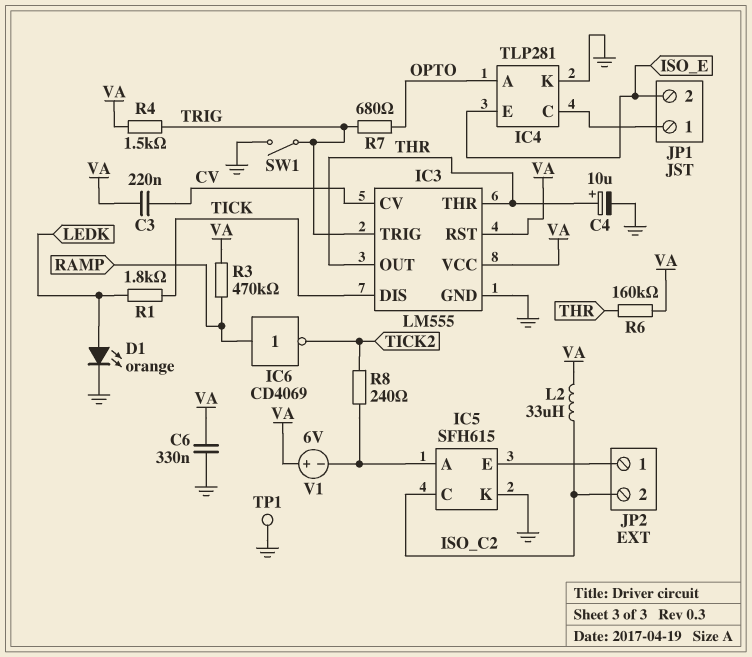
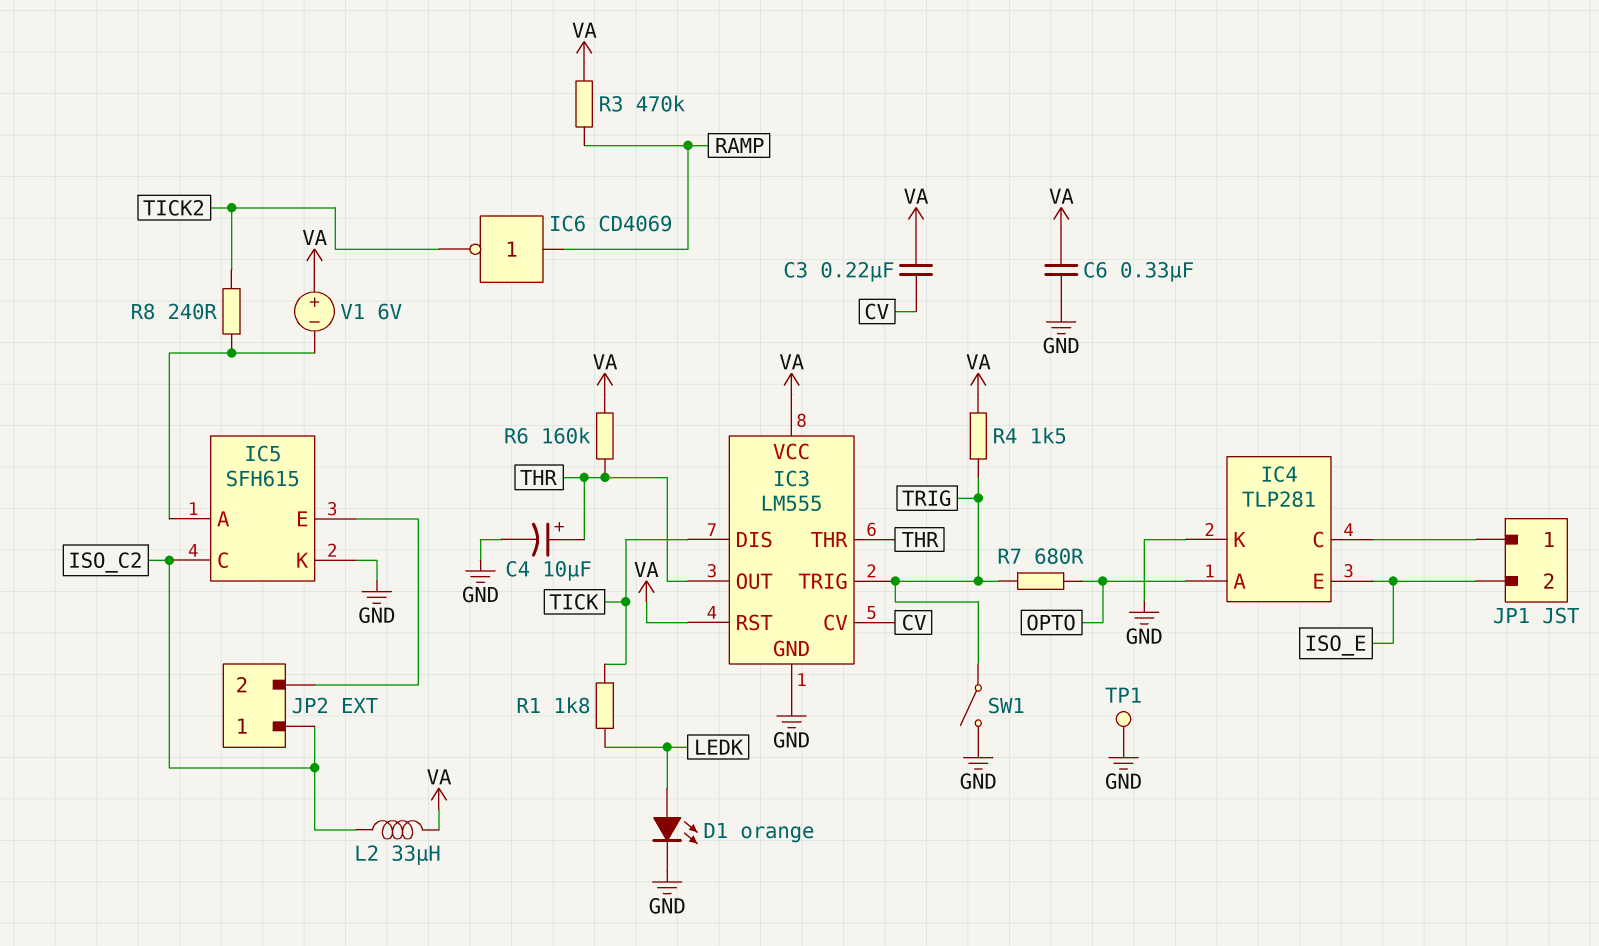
JP2 pin 1: IC5/E -> ISO_C2
JP2 pin 2: ISO_C2 -> IC5/E

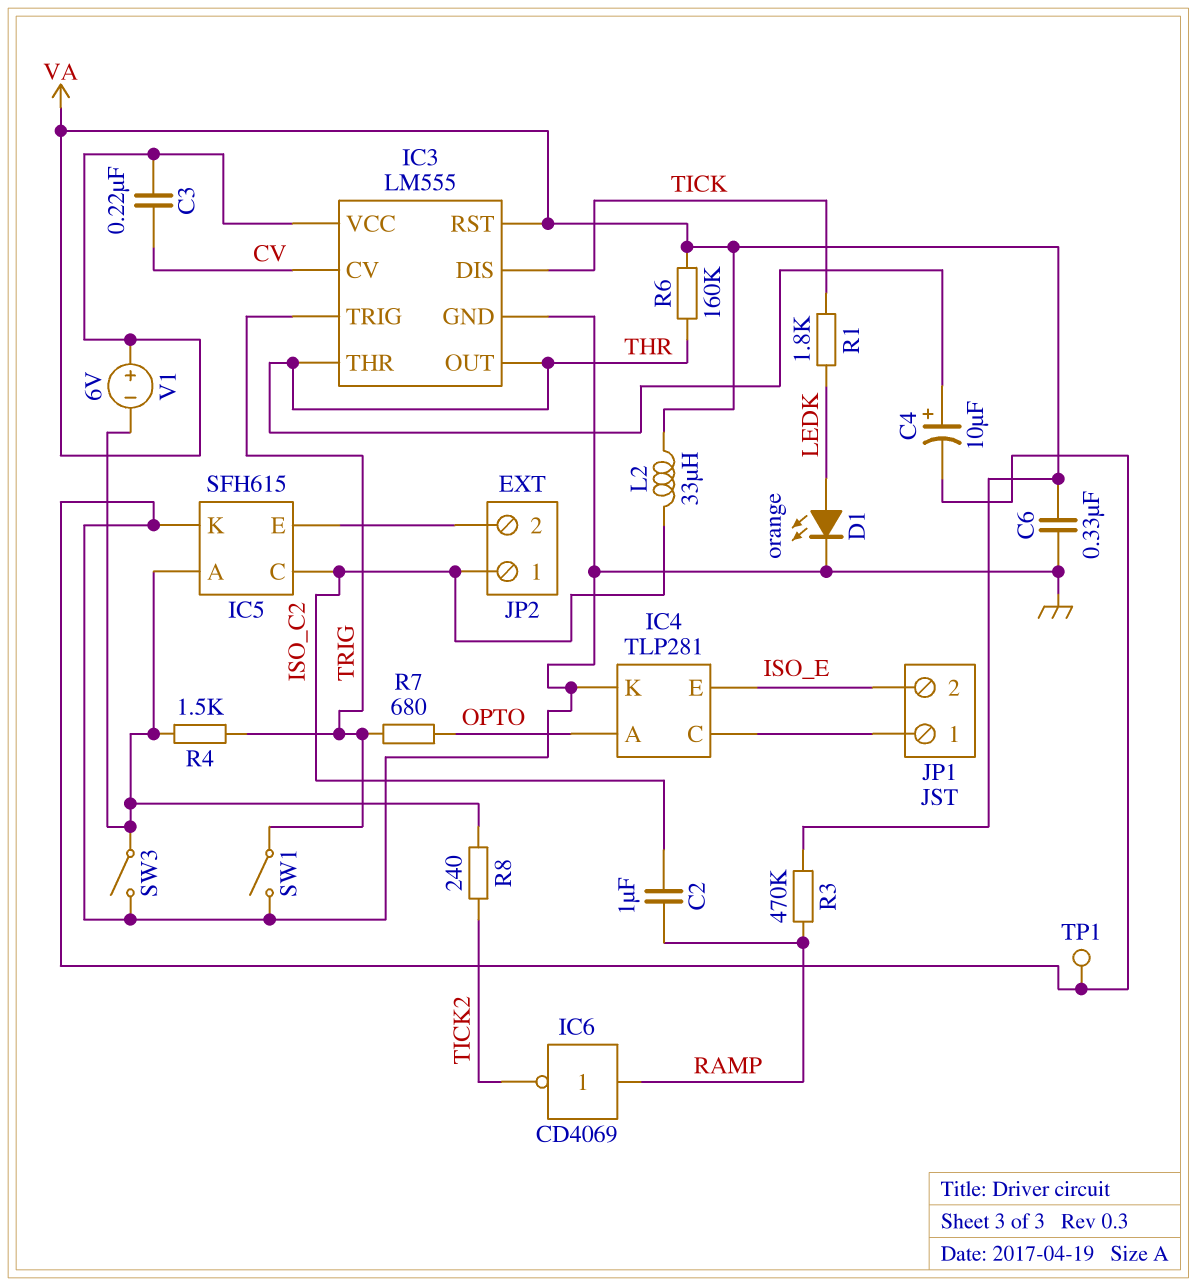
C2: none -> 1uF (ISO_C2, RAMP)
R4: 1.5k (TRIG, VA) -> 1.5k (IC5/A, TRIG)
SW3: none -> switch (GND, IC5/A)

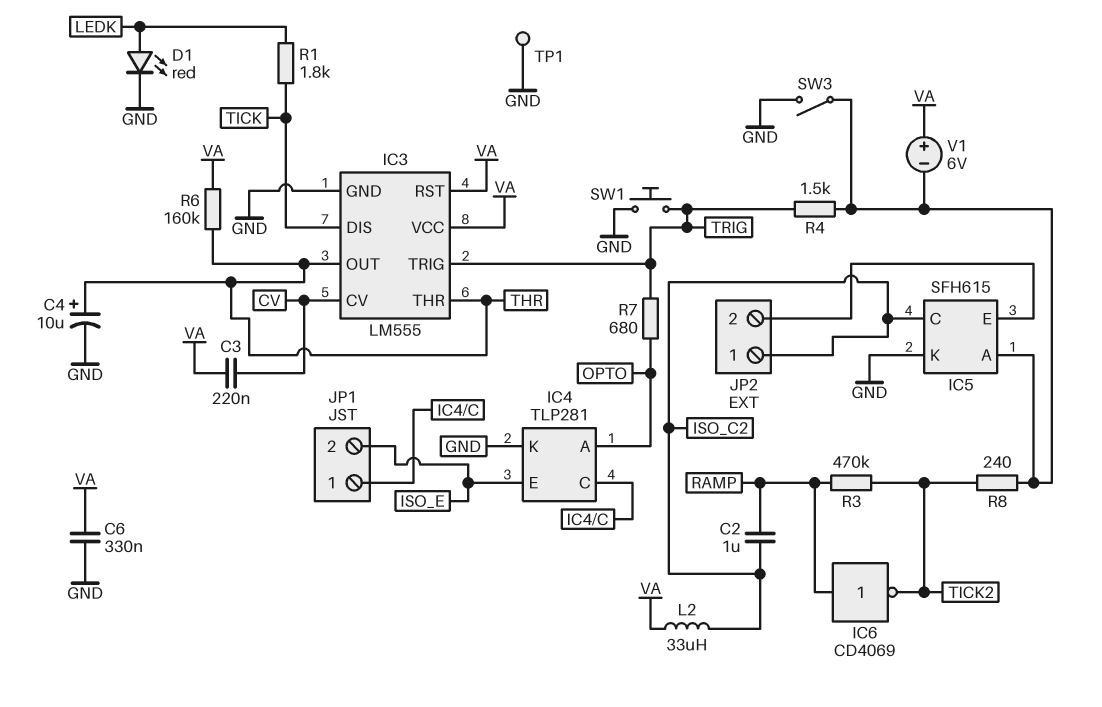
D1: LED orange (A LEDK, K GND) -> LED red (A LEDK, K GND)
R3: 470k (RAMP, VA) -> 470k (RAMP, TICK2)
SW1: switch (GND, TRIG) -> button (GND, TRIG)

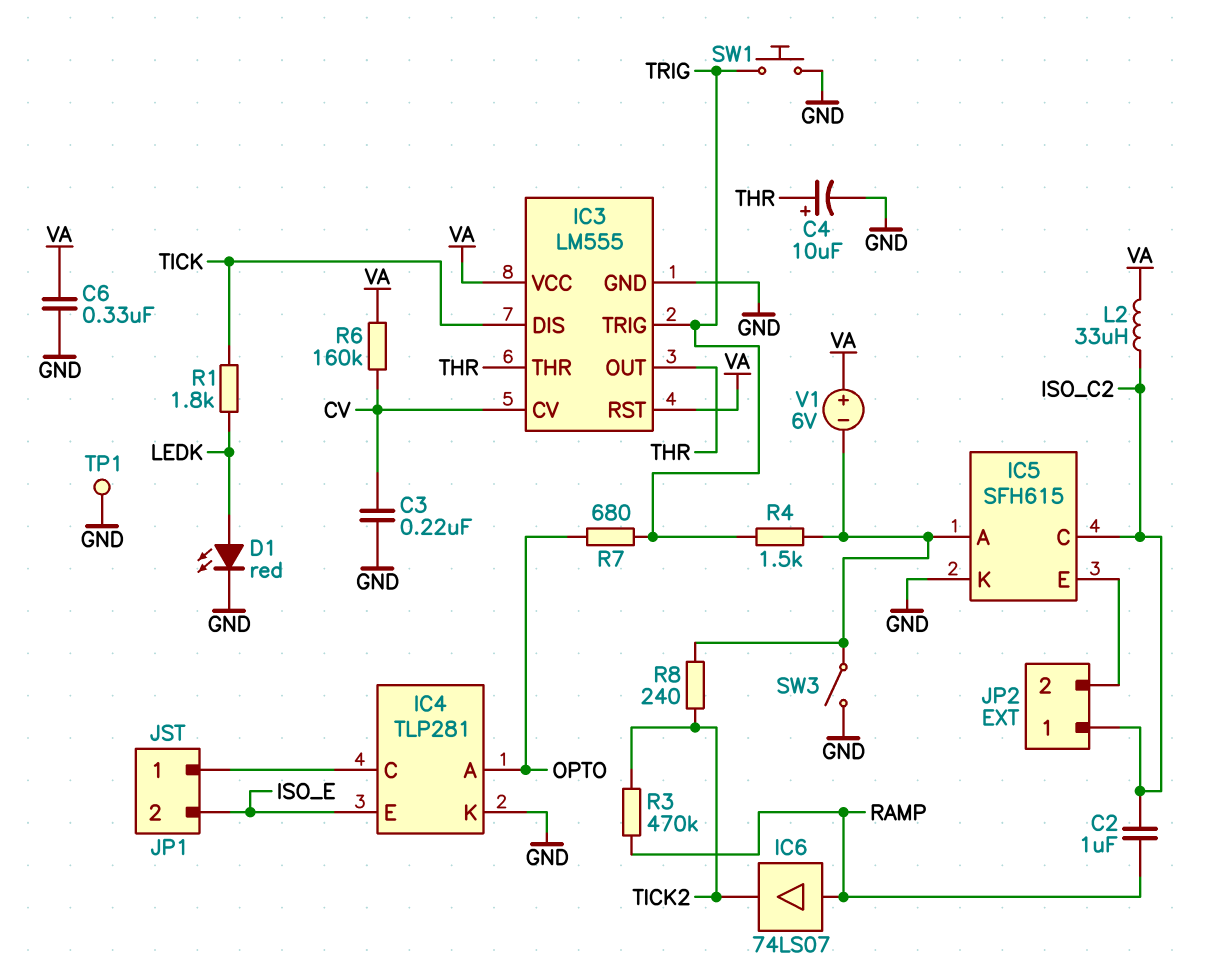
C3: 220nF (CV, VA) -> 220nF (CV, GND)
IC6: NOT CD4069 (in RAMP, out TICK2) -> buffer 74LS07 (in RAMP, out TICK2)
R6: 160k (THR, VA) -> 160k (CV, VA)

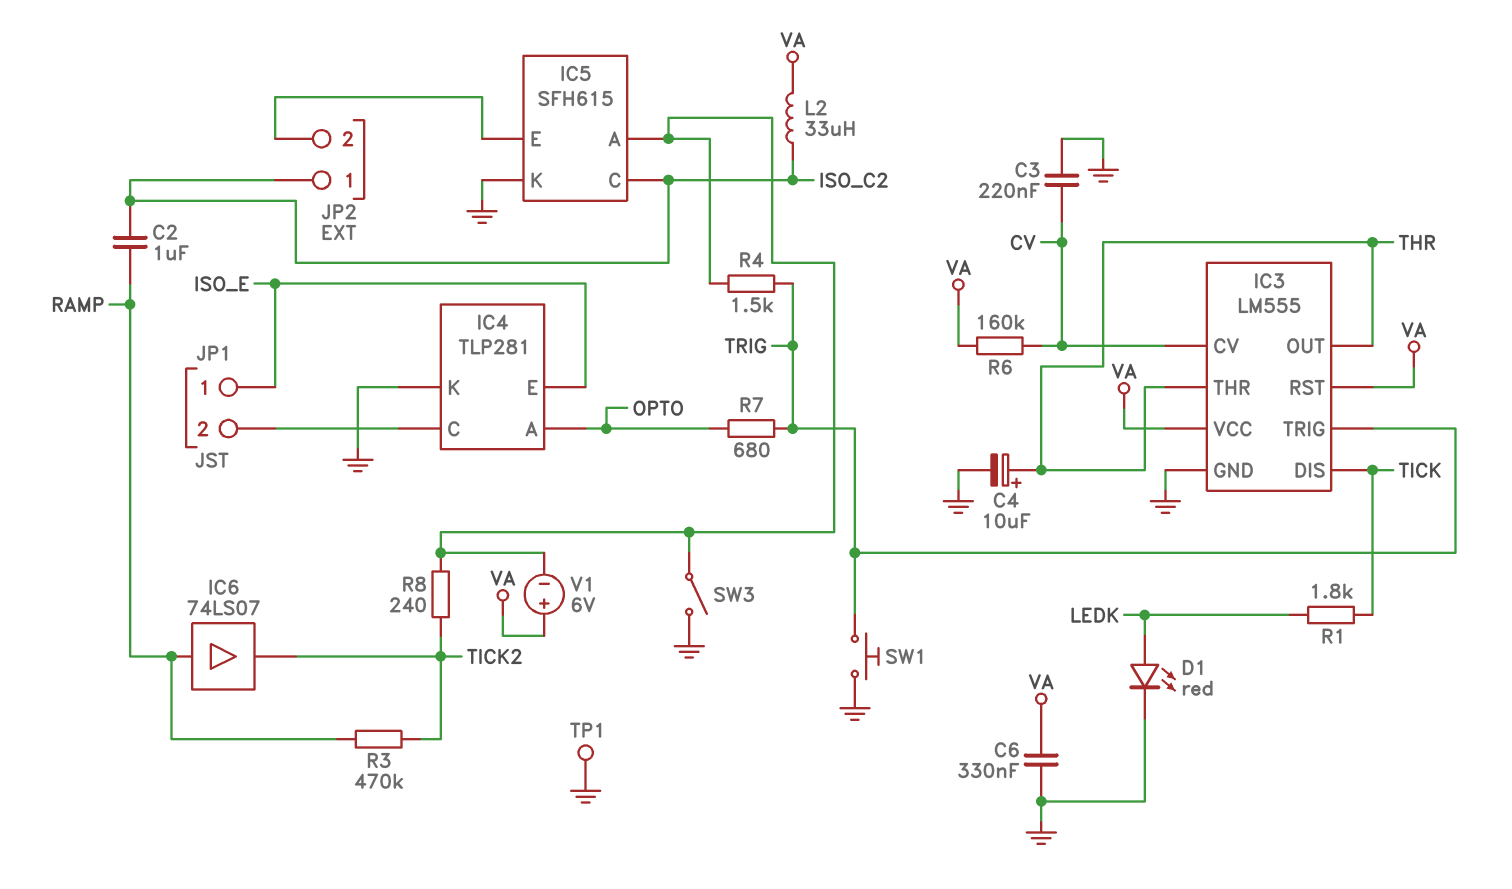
JP1 pin 1: IC4/C -> ISO_E
JP1 pin 2: ISO_E -> IC4/C

